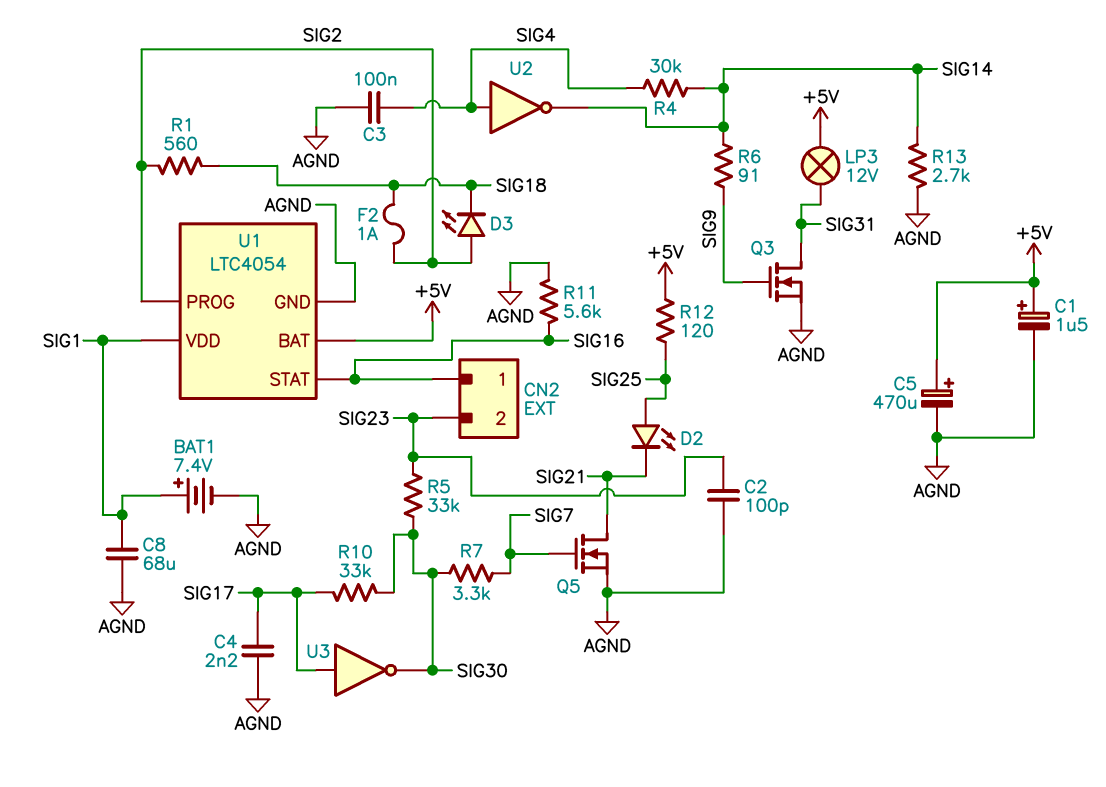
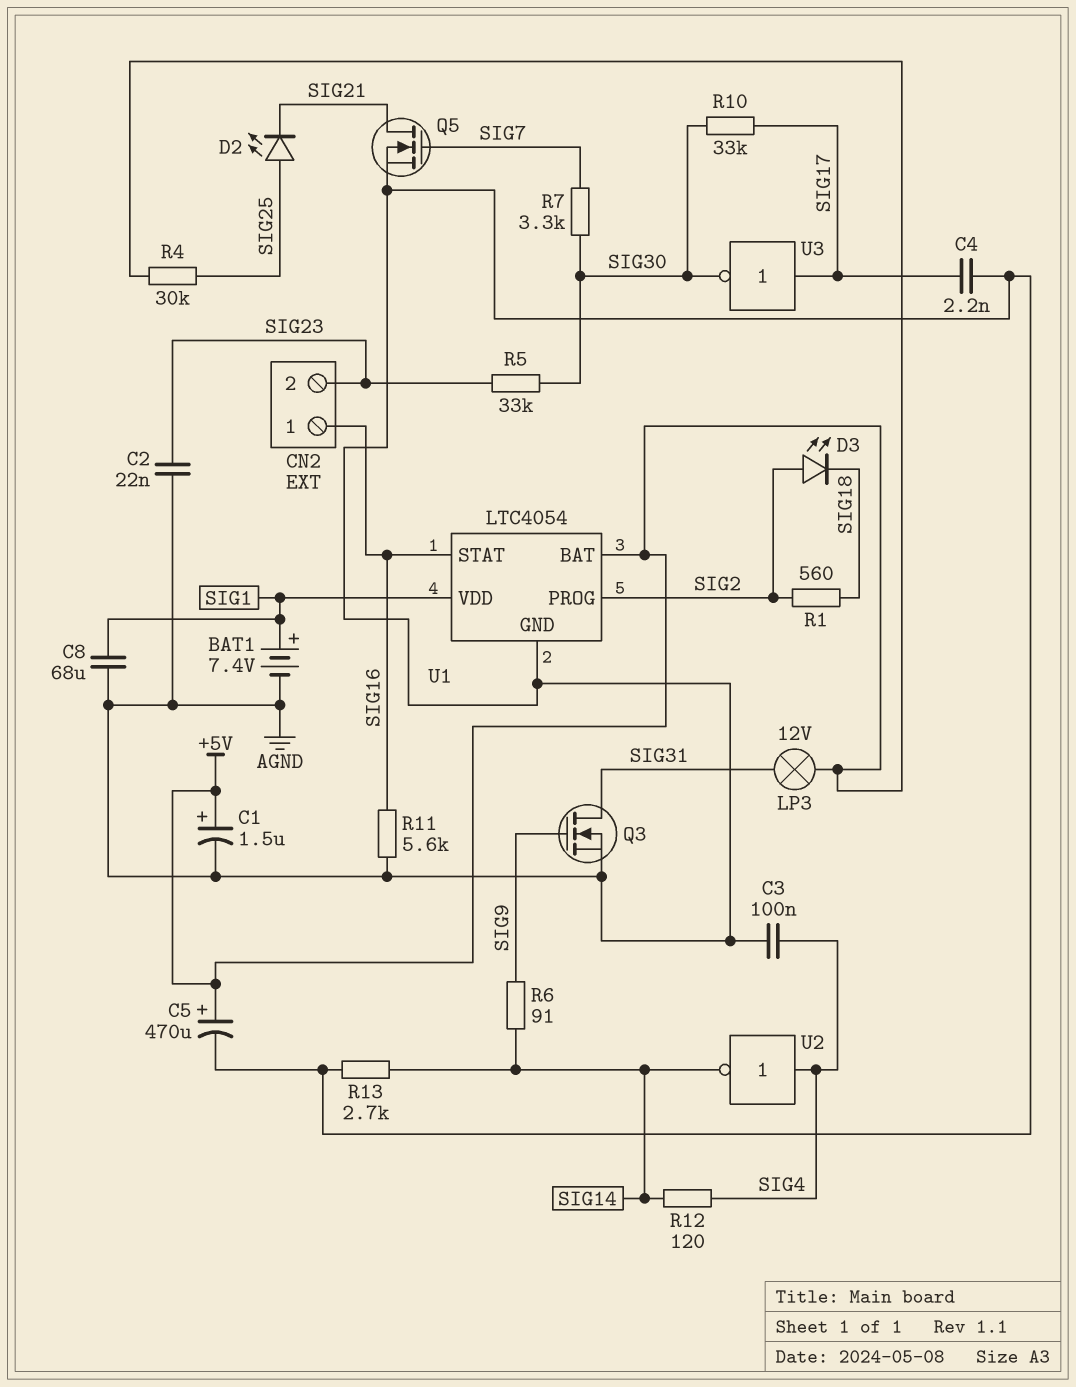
C2: 100pF (AGND, SIG23) -> 22nF (AGND, SIG23)
F2: 1A (SIG2, SIG18) -> none
R4: 30k (SIG4, SIG14) -> 30k (+5V, SIG25)
R12: 120 (+5V, SIG25) -> 120 (SIG4, SIG14)

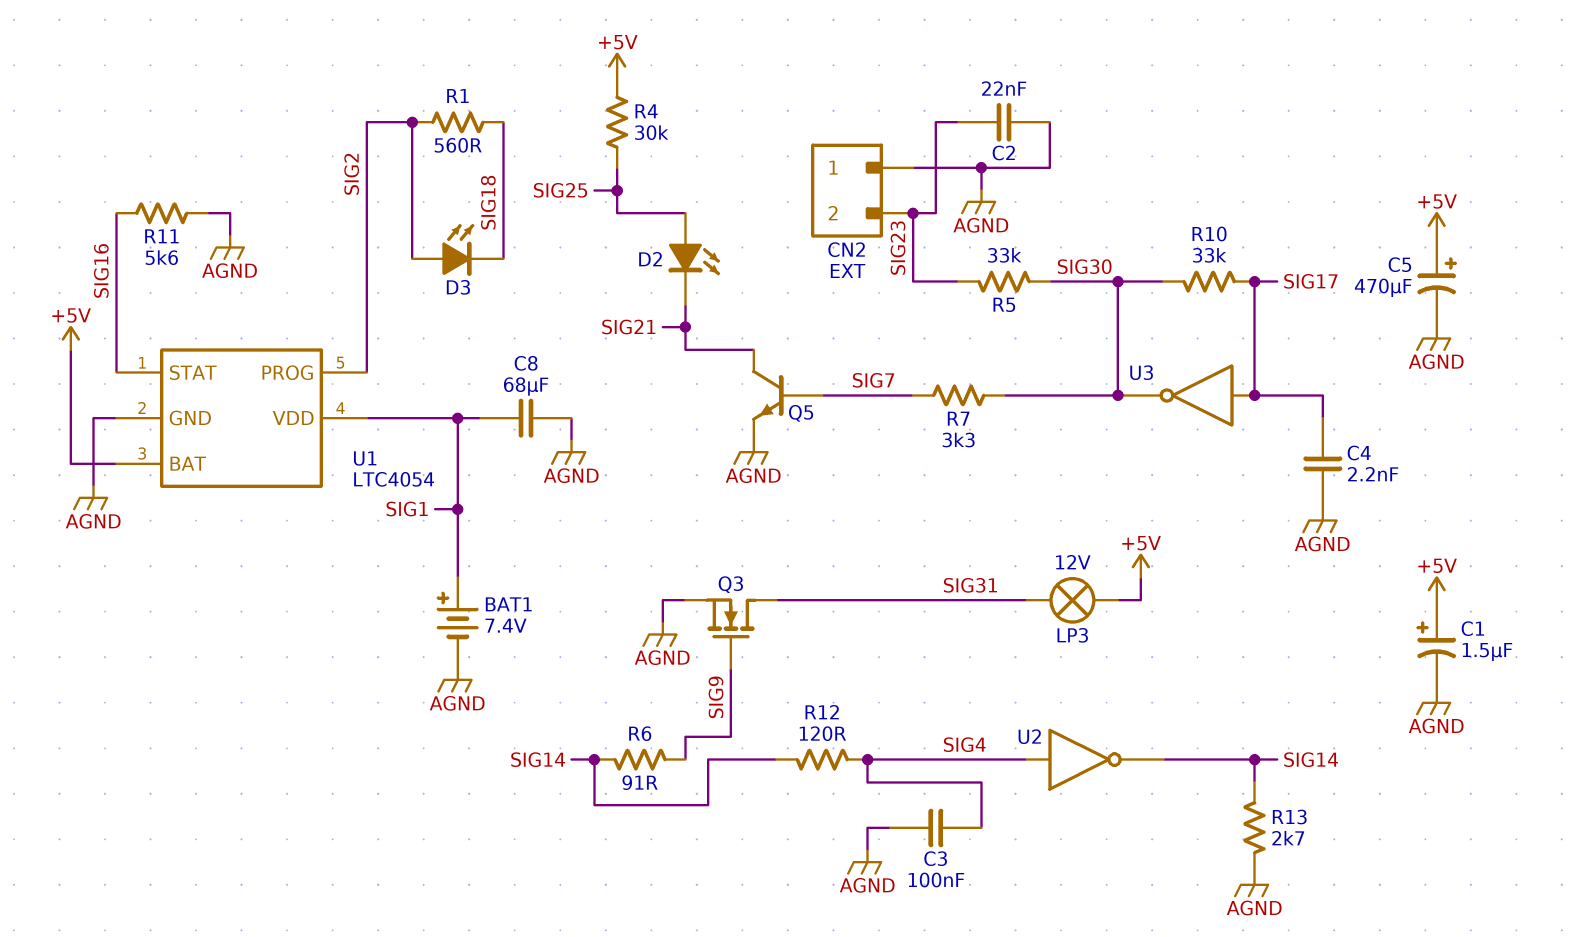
CN2 pin 1: SIG16 -> AGND
Q5: NMOS (G SIG7, D SIG21, S AGND) -> NPN (B SIG7, C SIG21, E AGND)

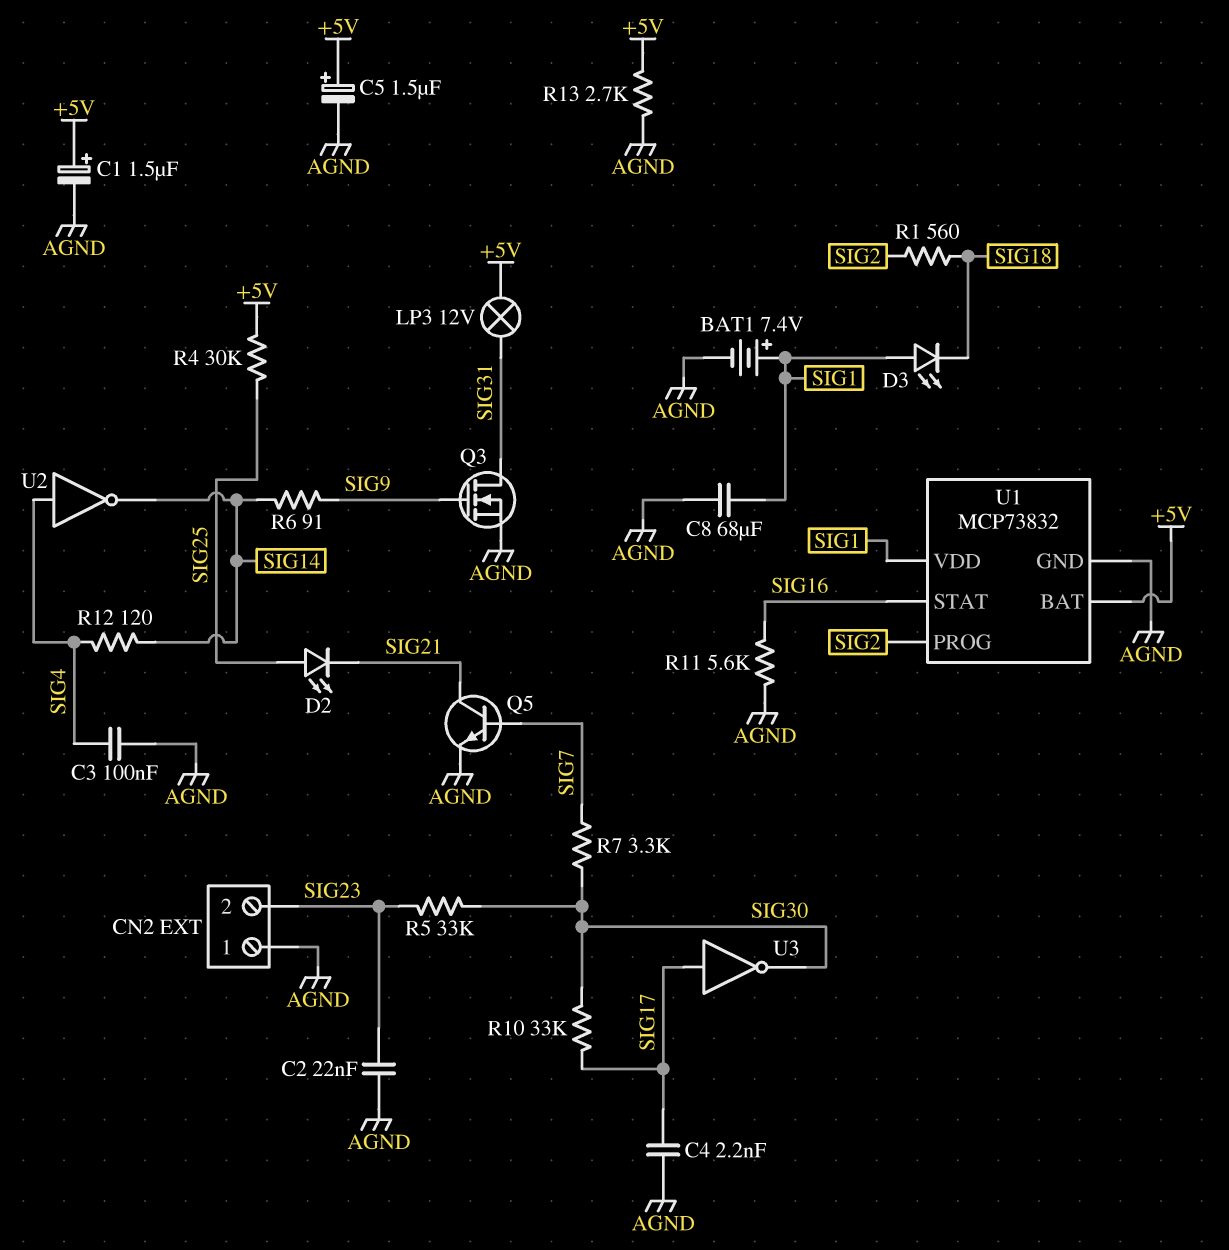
C5: 470uF (plus +5V, minus AGND) -> 1.5uF (plus +5V, minus AGND)
D3: LED (A SIG2, K SIG18) -> LED (A SIG1, K SIG18)
R13: 2.7k (AGND, SIG14) -> 2.7k (+5V, AGND)
U1: LTC4054 -> MCP73832

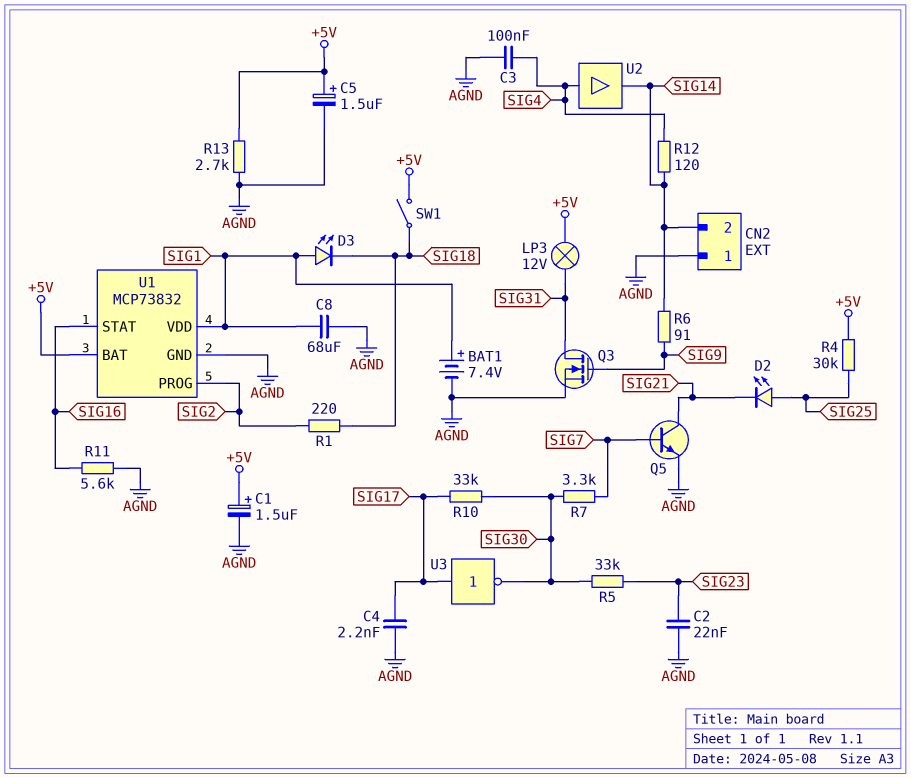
CN2 pin 2: SIG23 -> SIG14
R1: 560 (SIG2, SIG18) -> 220 (SIG2, SIG18)
SW1: none -> switch (+5V, SIG18)
U2: NOT (in SIG4, out SIG14) -> buffer (in SIG4, out SIG14)

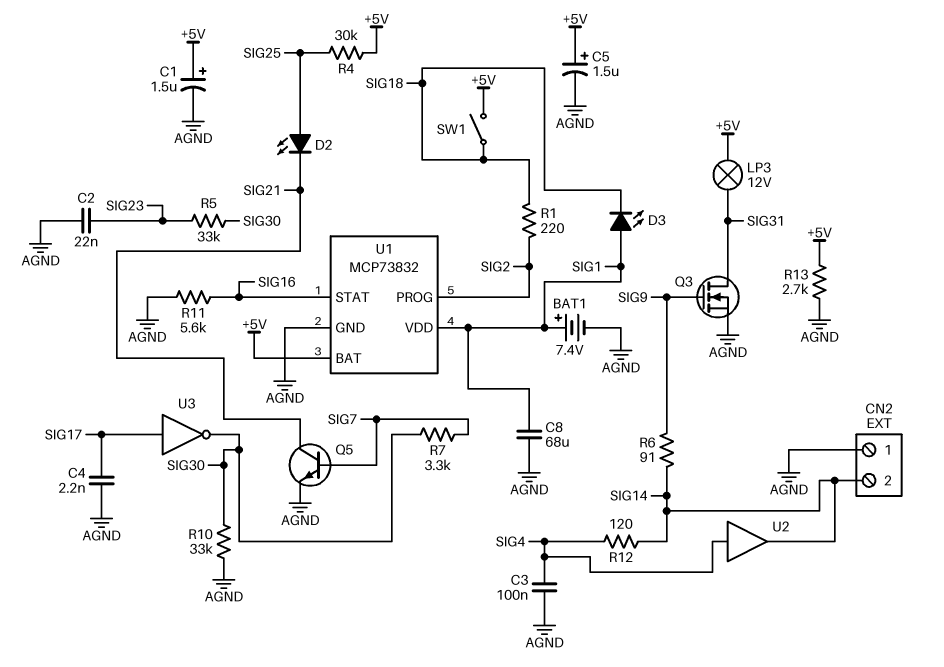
R10: 33k (SIG17, SIG30) -> 33k (AGND, SIG30)

